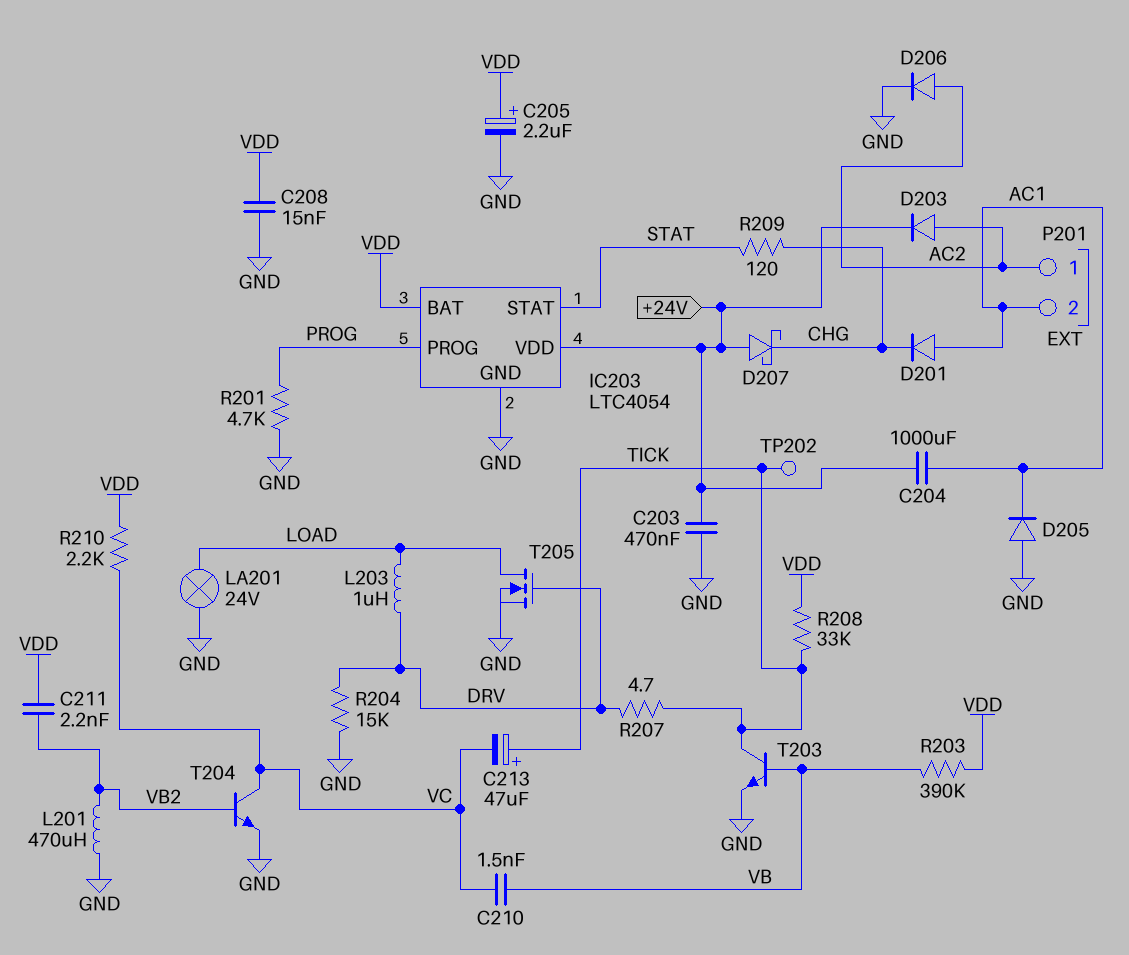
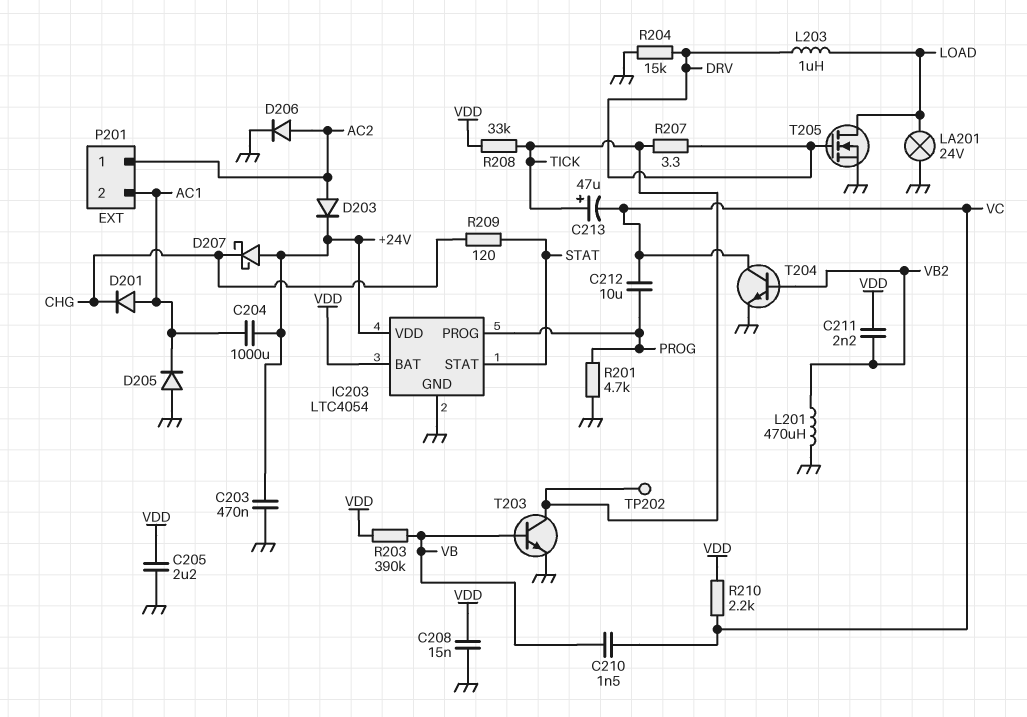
C205: 2.2uF (plus VDD, minus GND) -> 2.2uF (GND, VDD)
C212: none -> 10uF (PROG, VC)
R207: 4.7 (DRV, TICK) -> 3.3 (DRV, TICK)

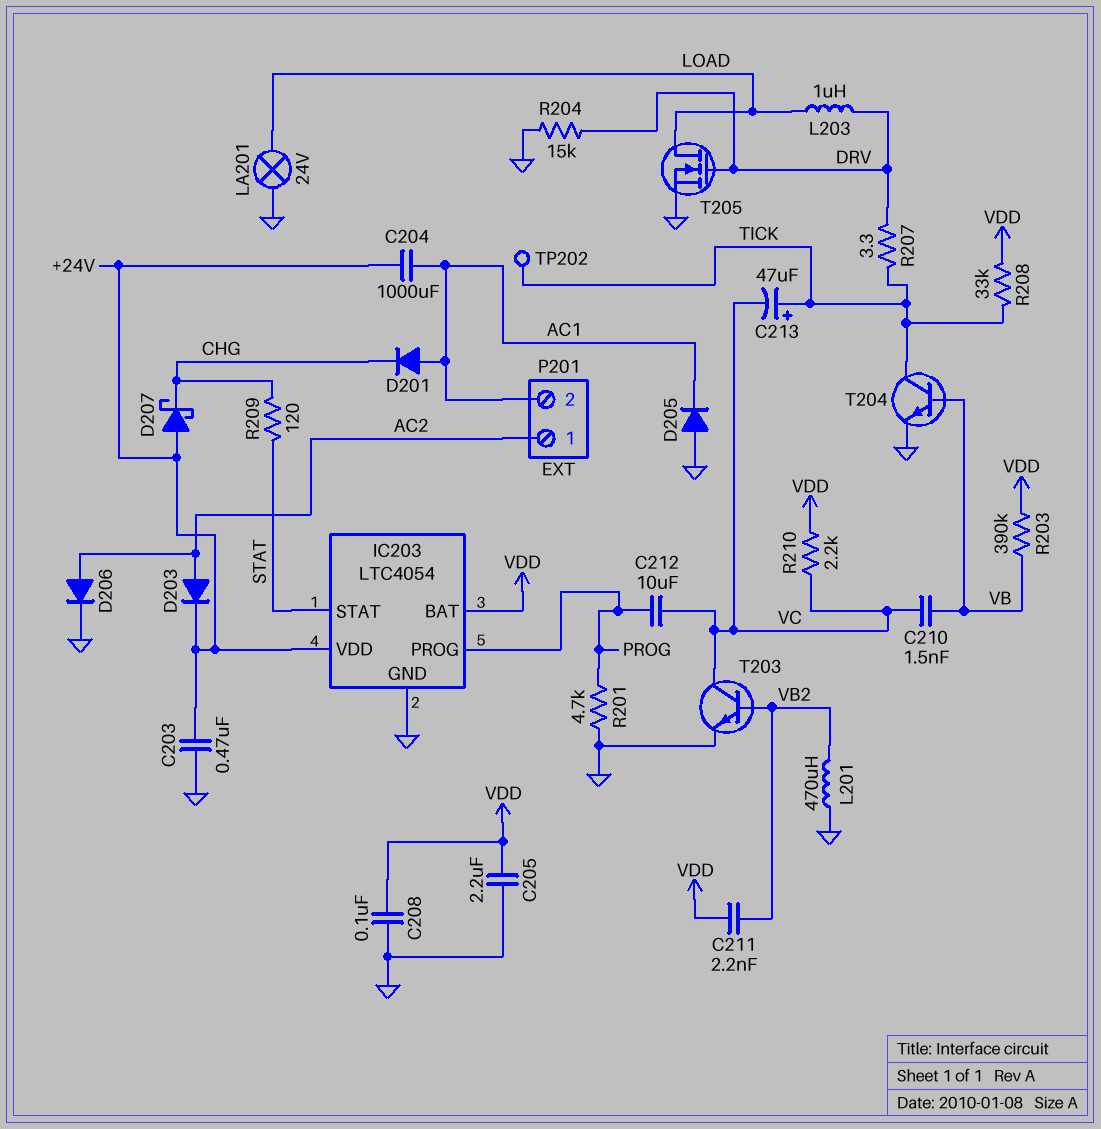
C208: 15nF (GND, VDD) -> 100nF (GND, VDD)
T203: NPN (B VB, C TICK, E GND) -> NPN (B VB2, C VC, E GND)
T204: NPN (B VB2, C VC, E GND) -> NPN (B VB, C TICK, E GND)

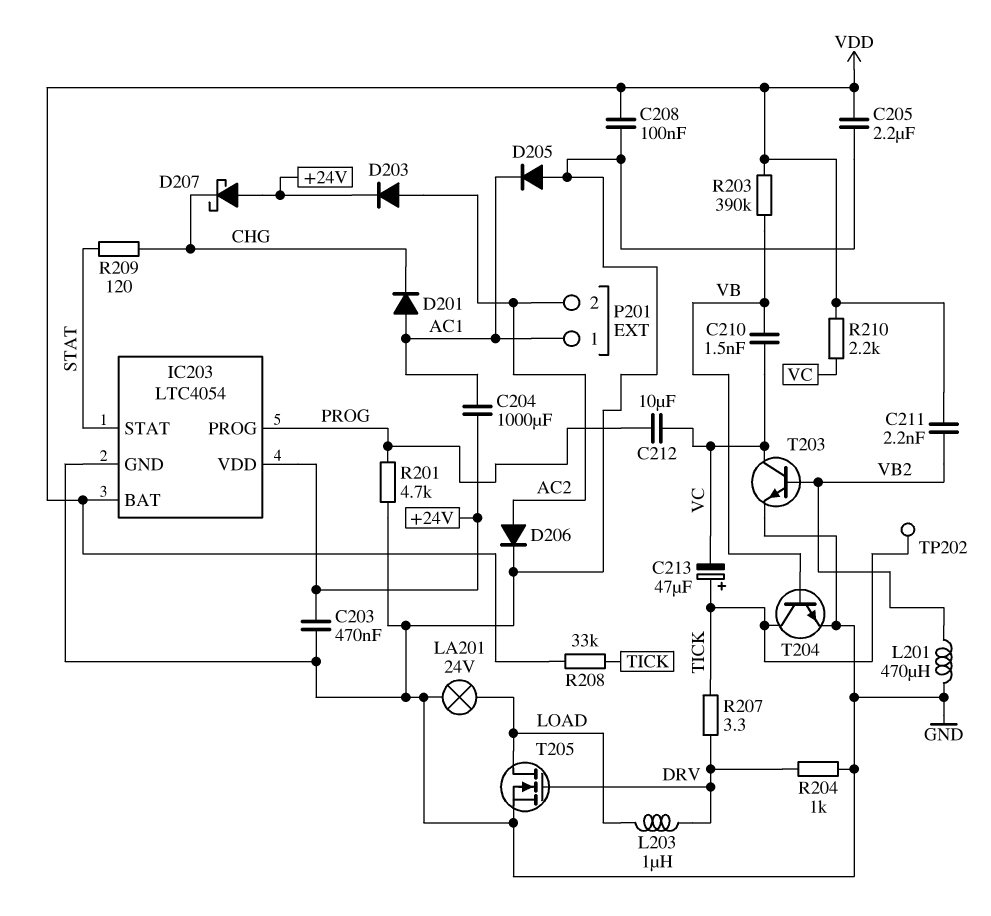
P201 pin 1: AC2 -> AC1
P201 pin 2: AC1 -> AC2
R204: 15k (DRV, GND) -> 1k (DRV, GND)

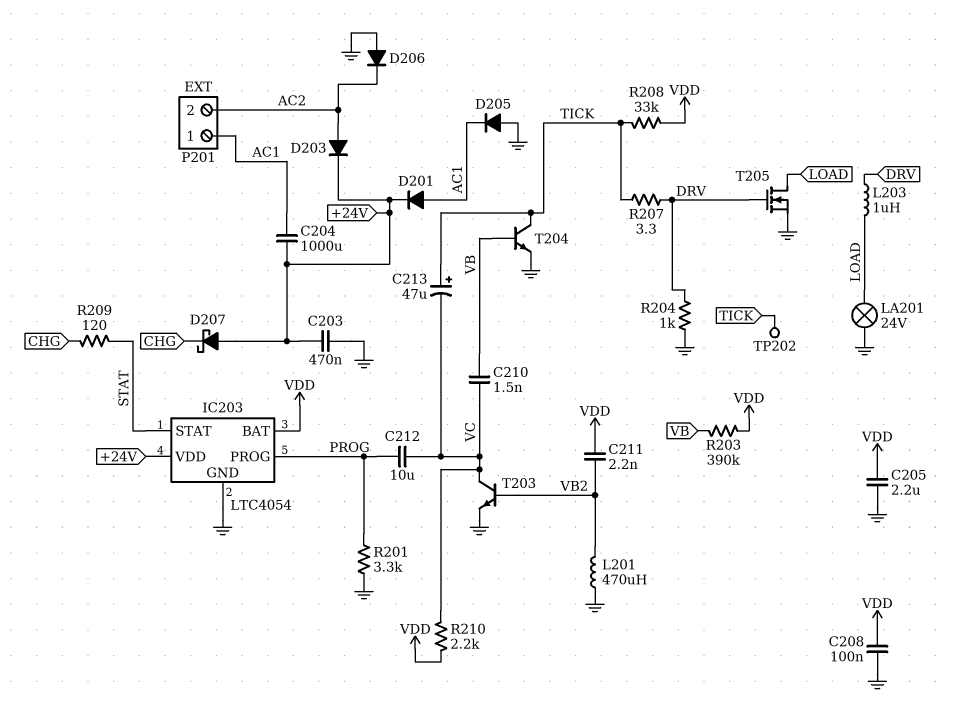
D201: diode (A AC1, K CHG) -> diode (A AC1, K +24V)
D206: diode (A AC2, K GND) -> diode (A GND, K AC2)
R201: 4.7k (GND, PROG) -> 3.3k (GND, PROG)

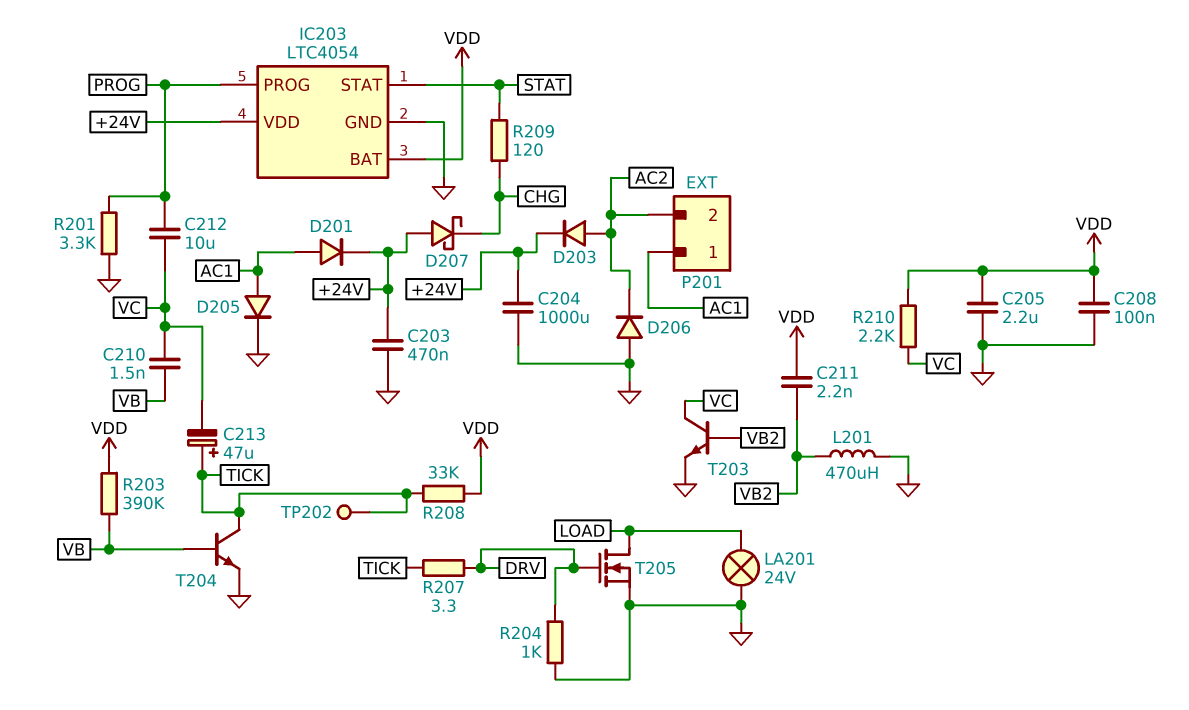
C204: 1000uF (+24V, AC1) -> 1000uF (+24V, GND)
D205: diode (A GND, K AC1) -> diode (A AC1, K GND)
L203: 1uH (DRV, LOAD) -> none

